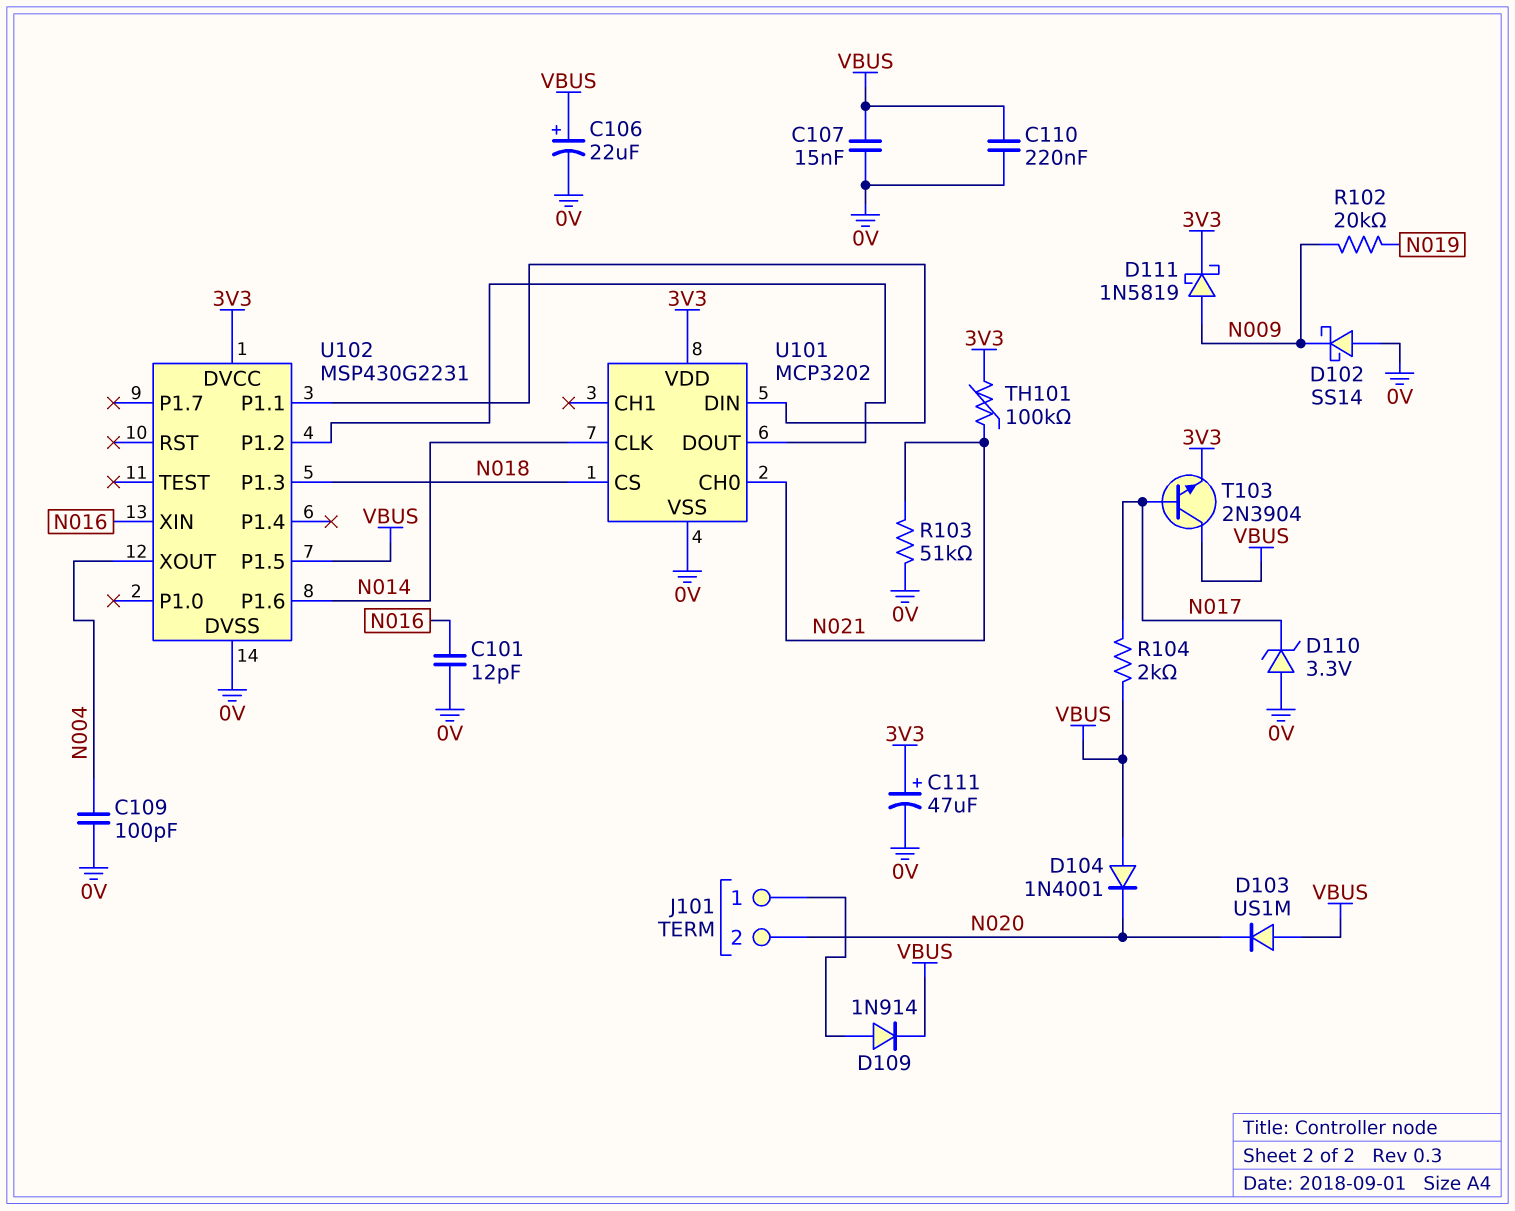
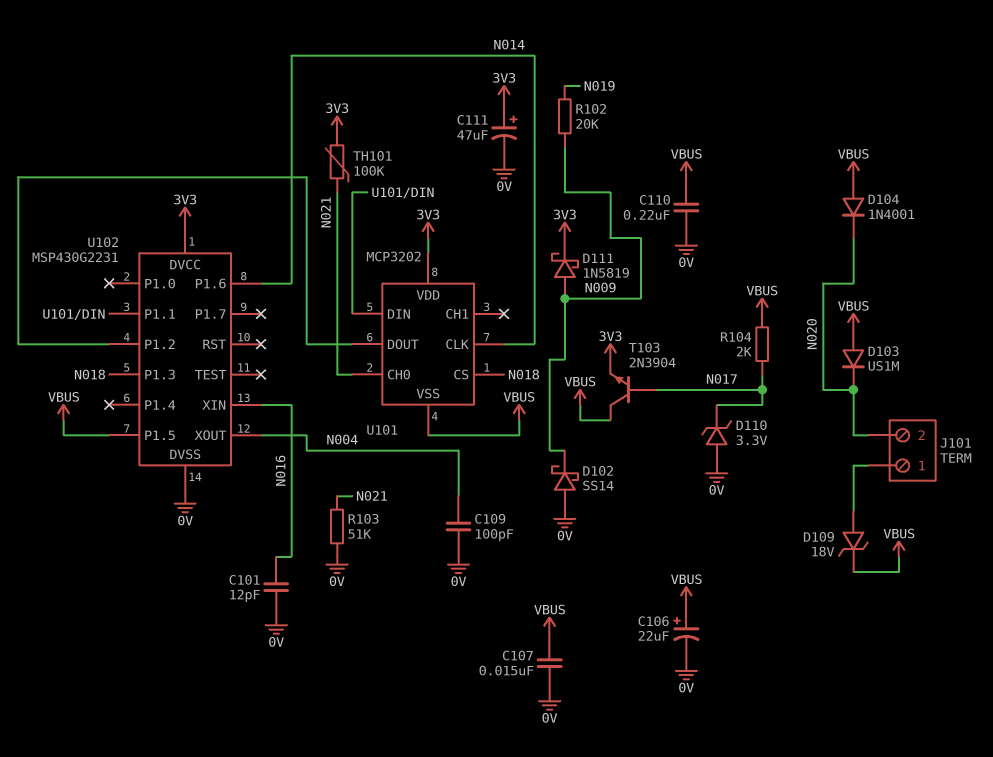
D109: diode 1N914 (A J101/1, K VBUS) -> zener 18V (A J101/1, K VBUS)
U101 pin VSS: 0V -> VBUS

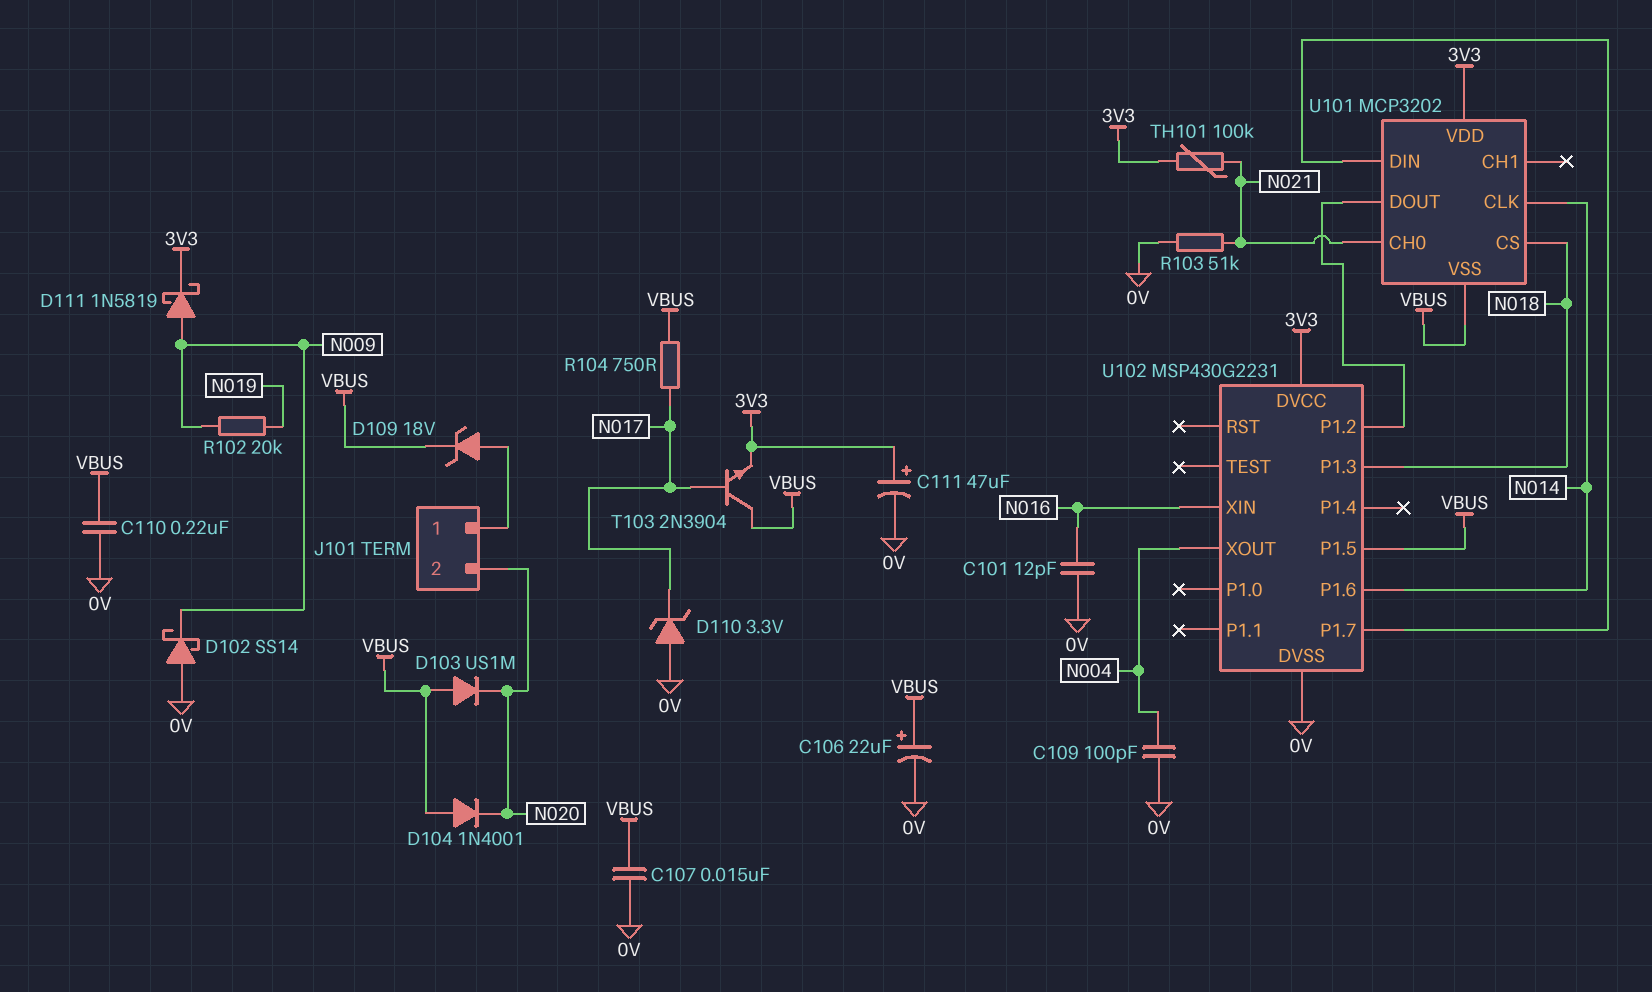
R104: 2k (N017, VBUS) -> 750 (N017, VBUS)
U102 pin P1.1: U101/DIN -> none
U102 pin P1.7: none -> U101/DIN

